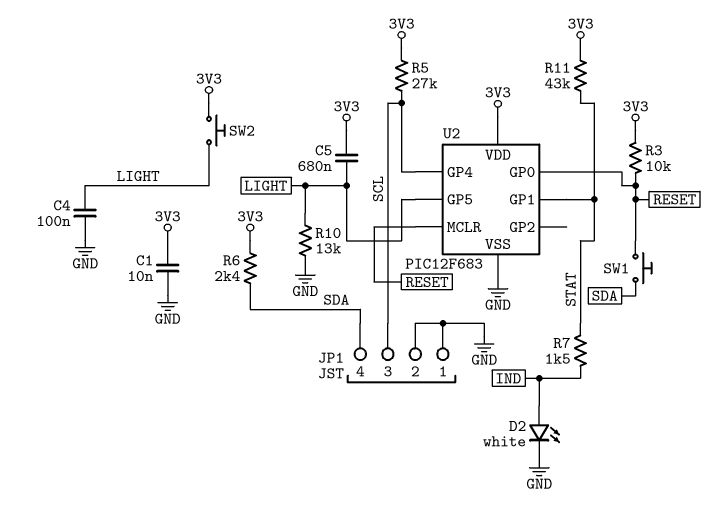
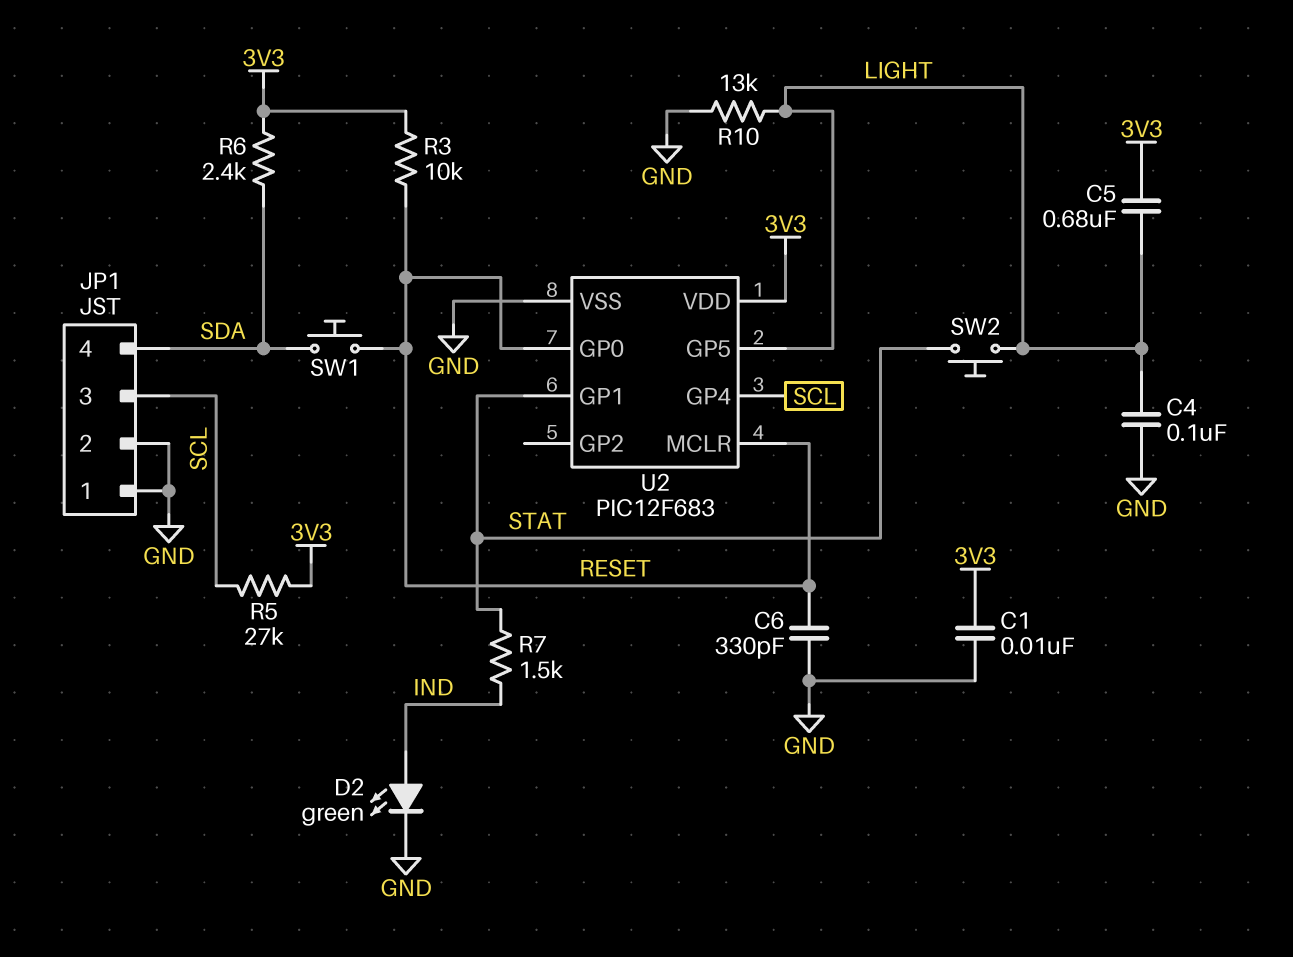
C6: none -> 330pF (GND, RESET)
D2: LED white (A IND, K GND) -> LED green (A IND, K GND)
R11: 43k (3V3, STAT) -> none
SW2: button (3V3, LIGHT) -> button (LIGHT, STAT)

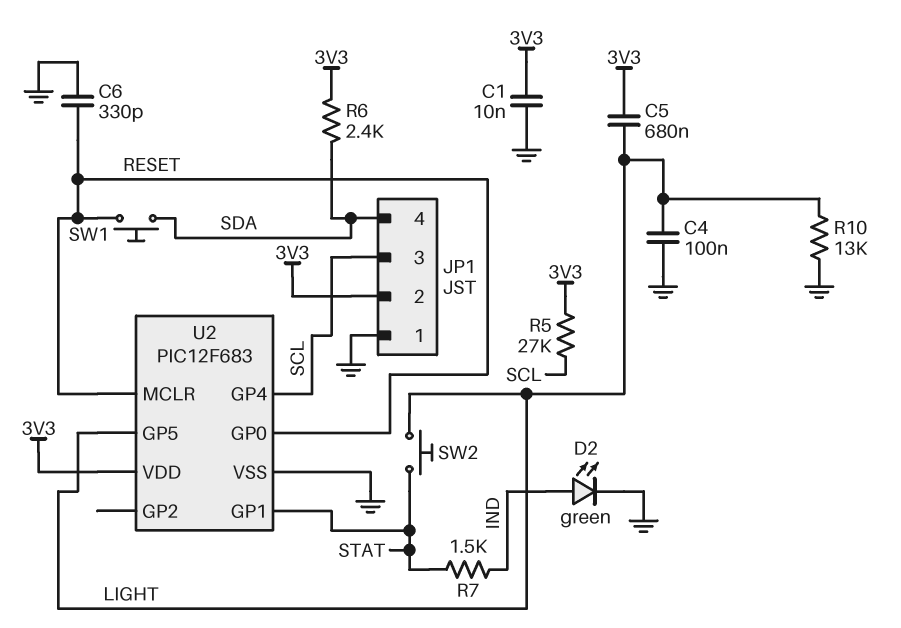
JP1 pin 2: GND -> 3V3
R3: 10k (3V3, RESET) -> none

